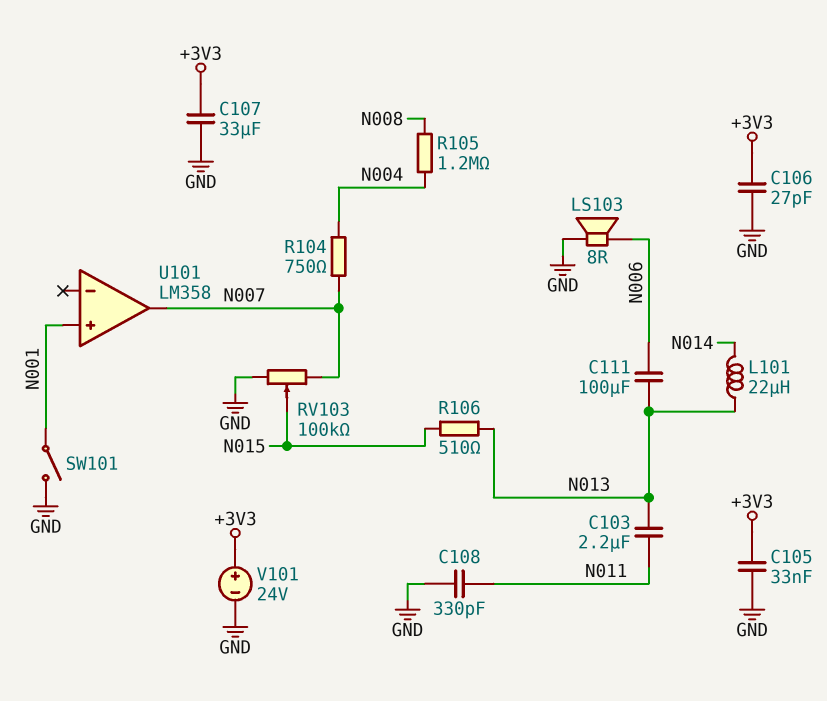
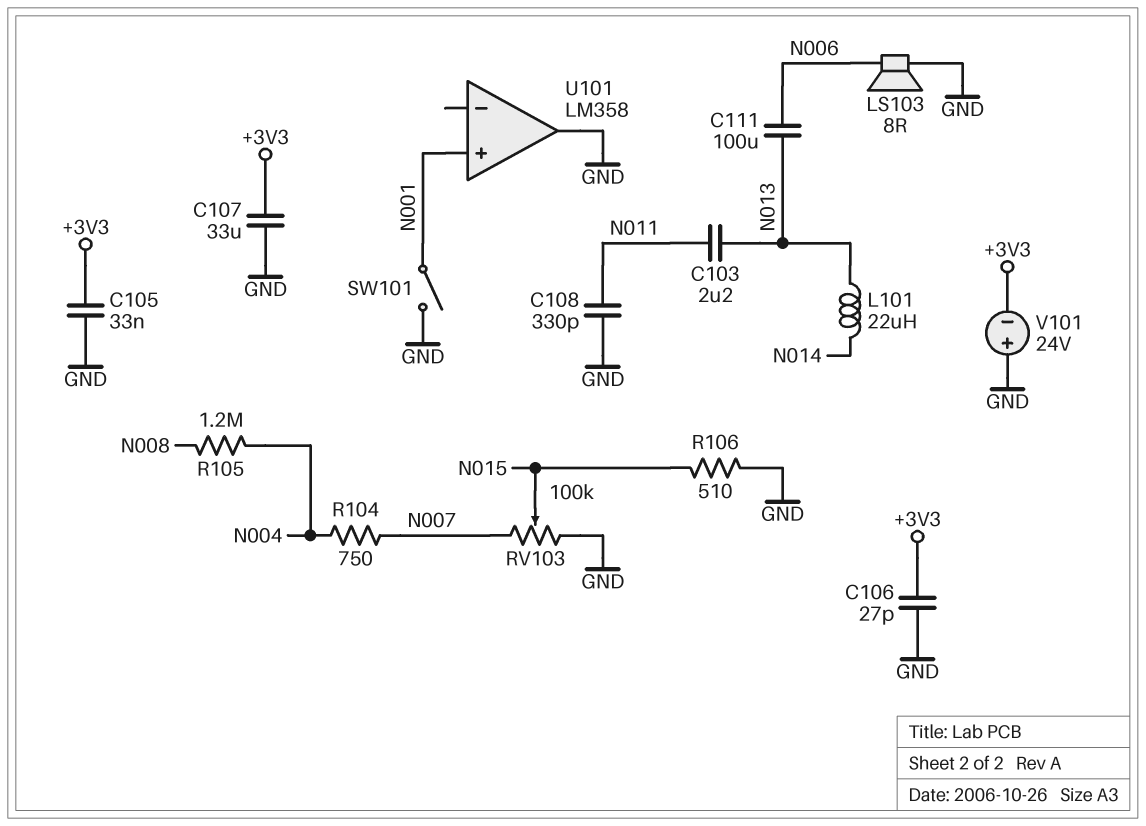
R106: 510 (N013, N015) -> 510 (GND, N015)
U101 pin out: N007 -> GND
V101: 24V (plus +3V3, minus GND) -> 24V (plus GND, minus +3V3)

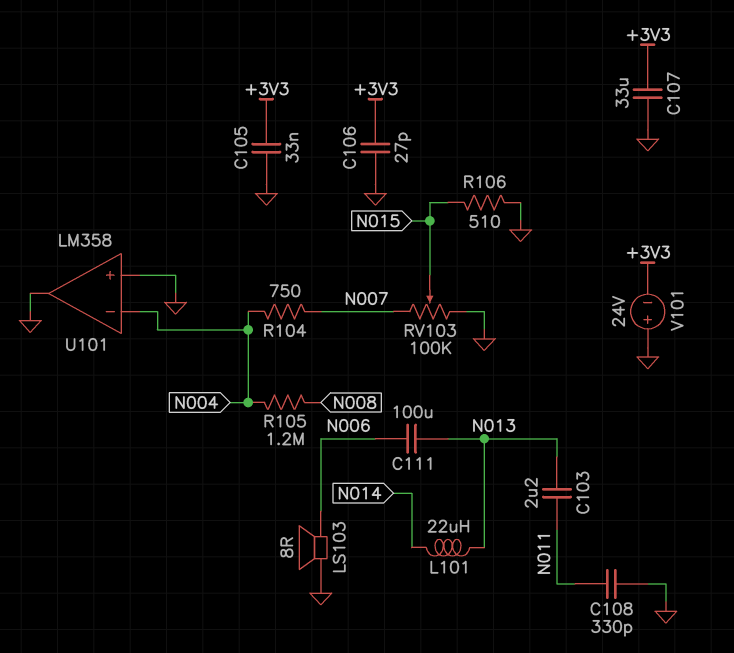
SW101: switch (GND, N001) -> none
U101 pin in+: N001 -> GND
U101 pin in-: none -> N004

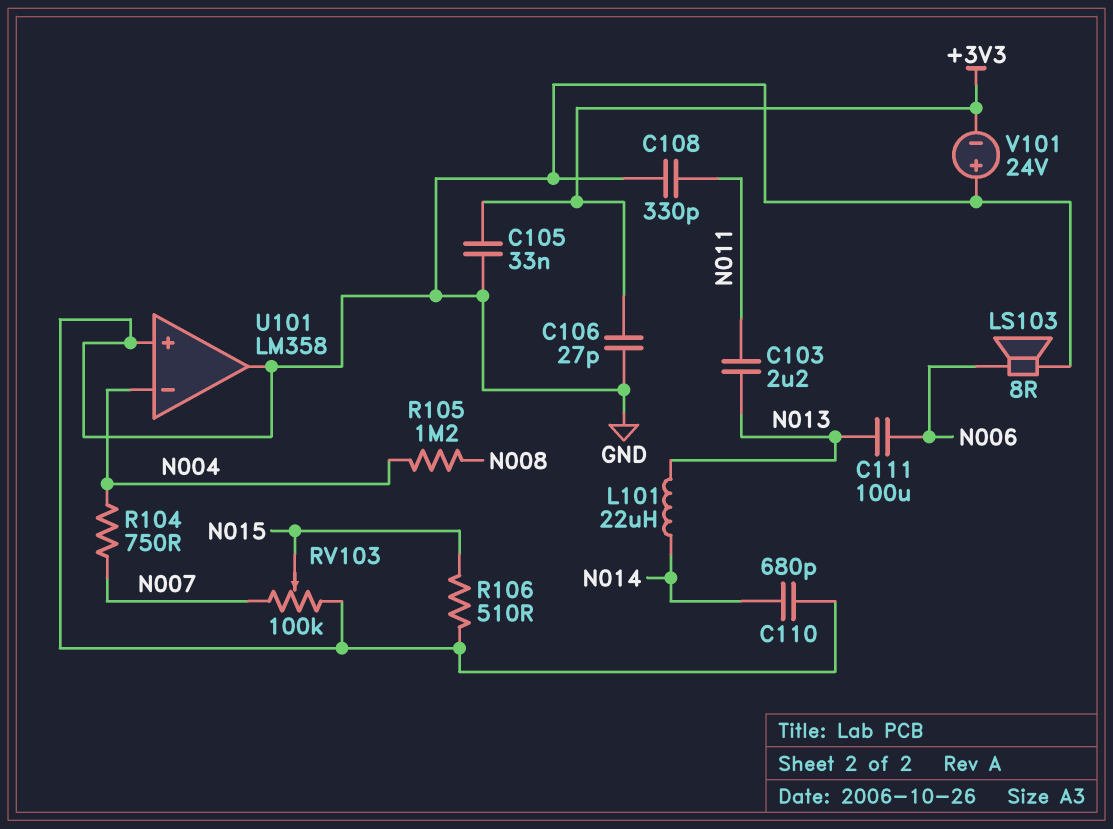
C107: 33uF (+3V3, GND) -> none
C110: none -> 680pF (GND, N014)

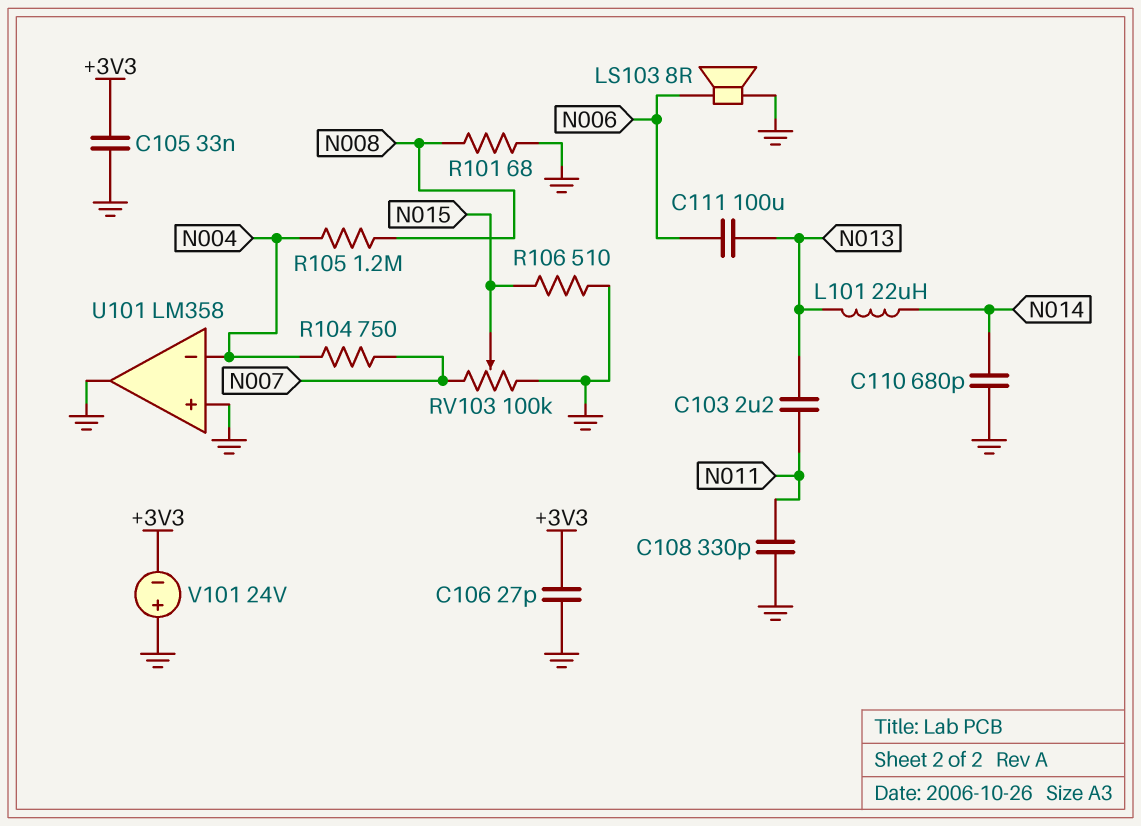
R101: none -> 68 (GND, N008)

